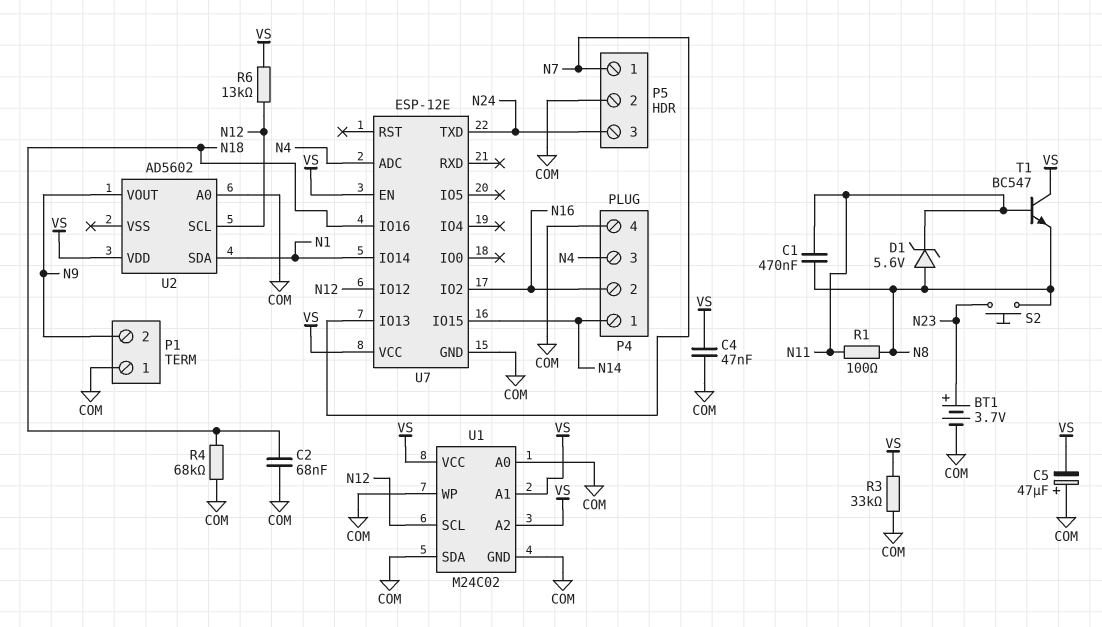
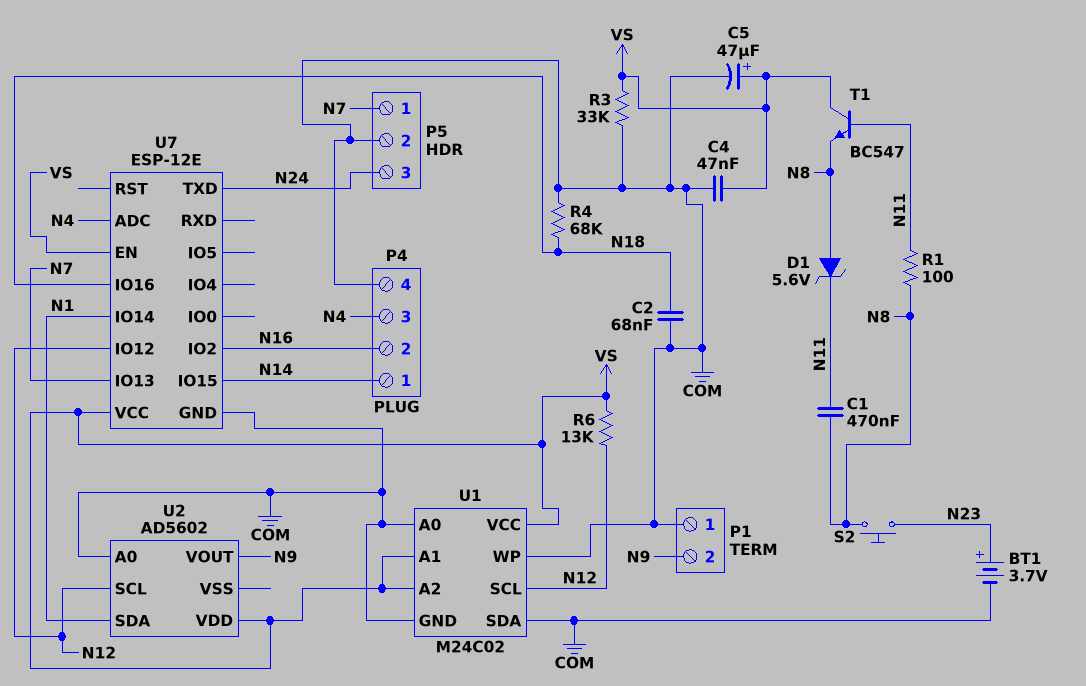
C5: 47uF (plus COM, minus VS) -> 47uF (plus VS, minus COM)

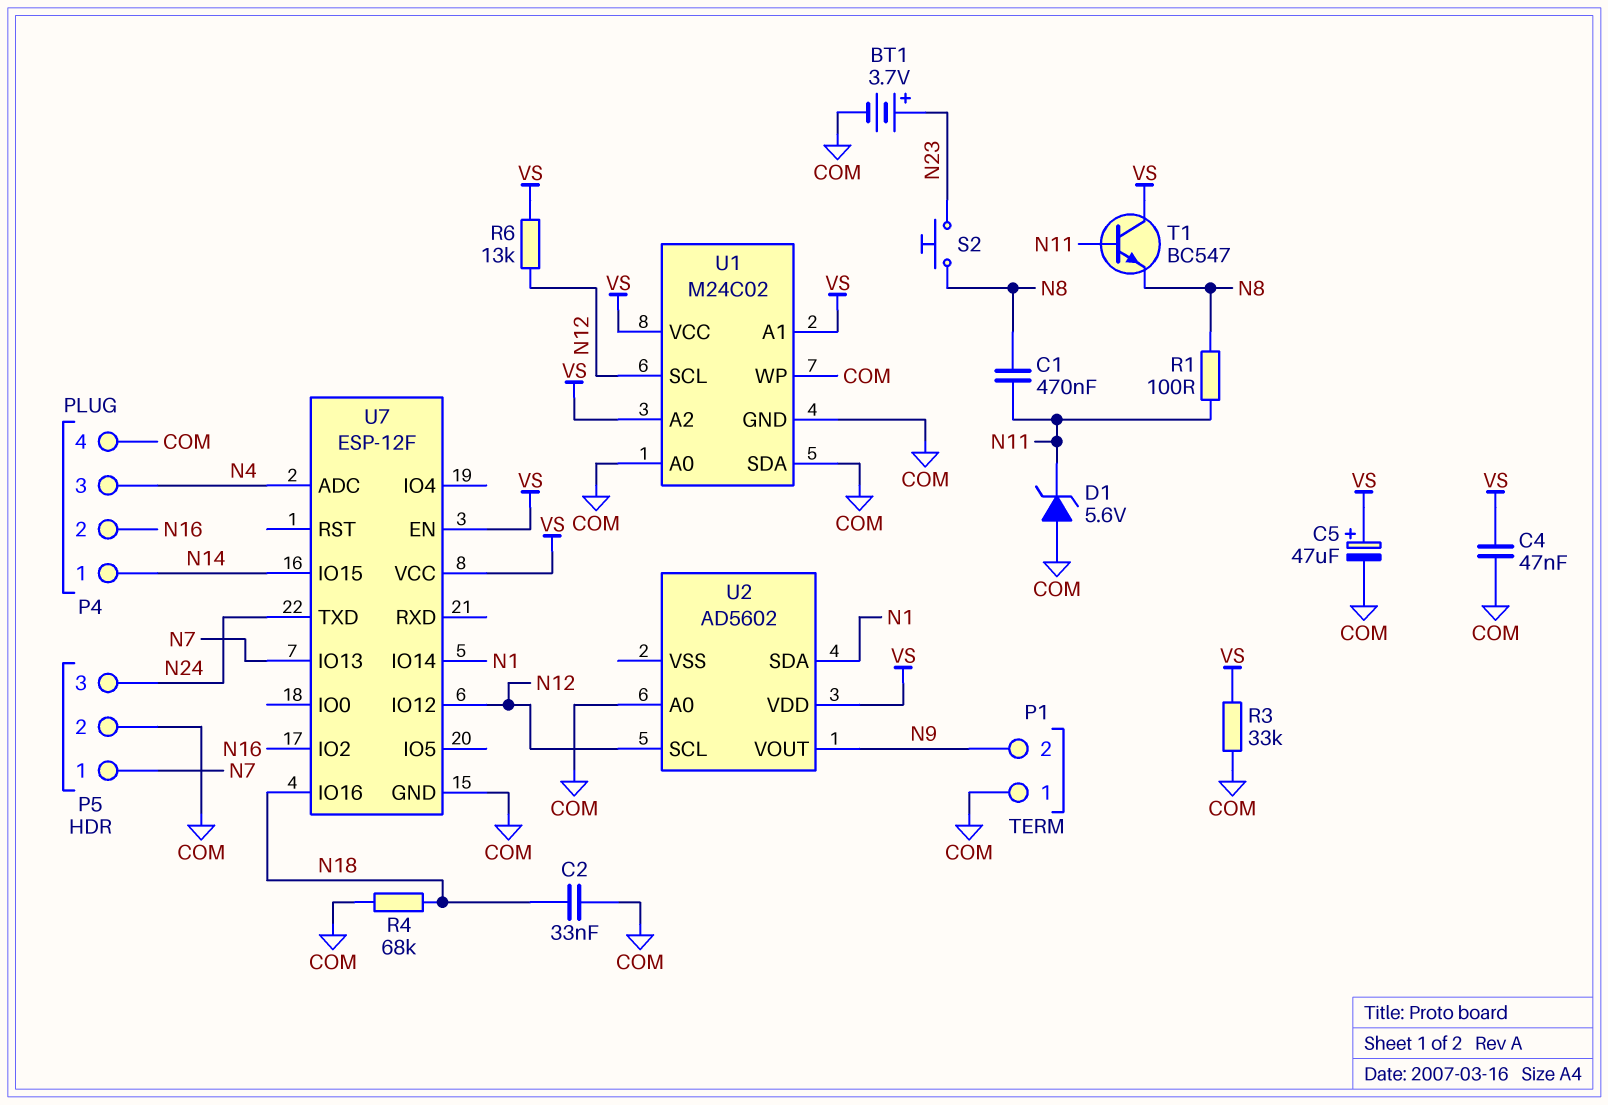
C2: 68nF (COM, N18) -> 33nF (COM, N18)
D1: zener 5.6V (A N8, K N11) -> zener 5.6V (A COM, K N11)
U7: ESP-12E -> ESP-12F

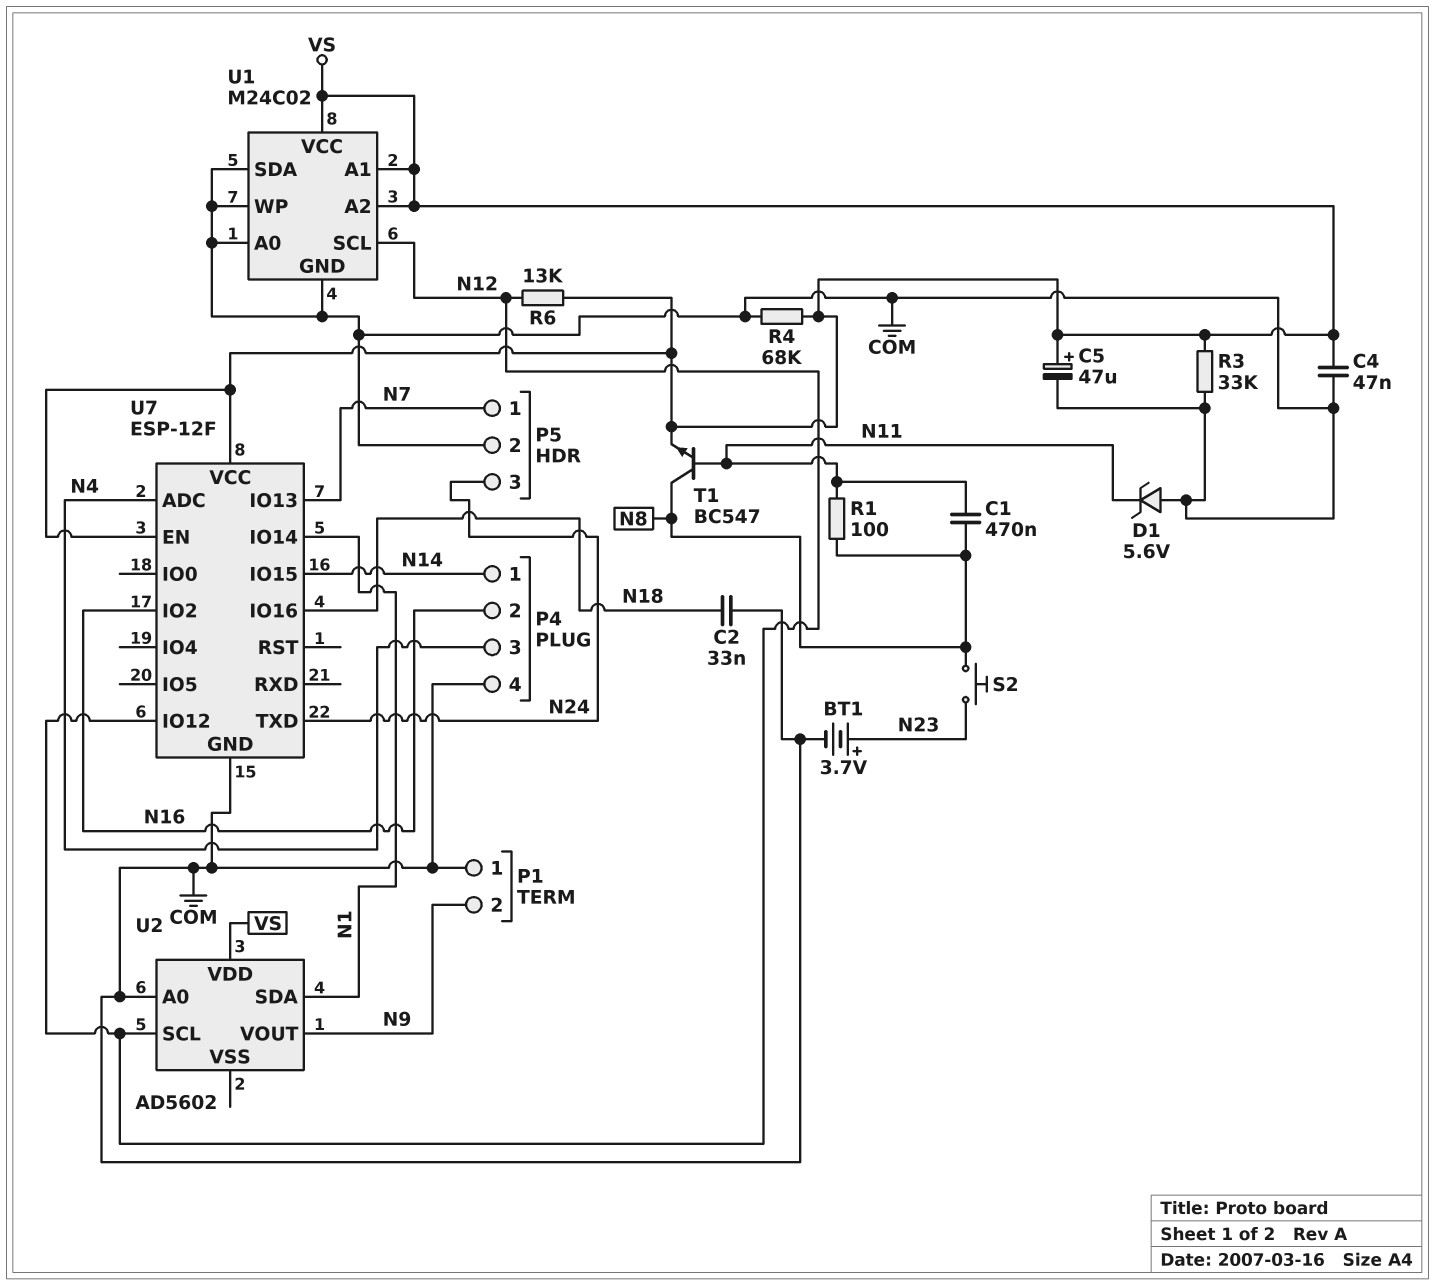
R4: 68k (COM, N18) -> 68k (COM, VS)
T1: NPN BC547 (B N11, C VS, E N8) -> NPN BC547 (B N11, C N8, E VS)

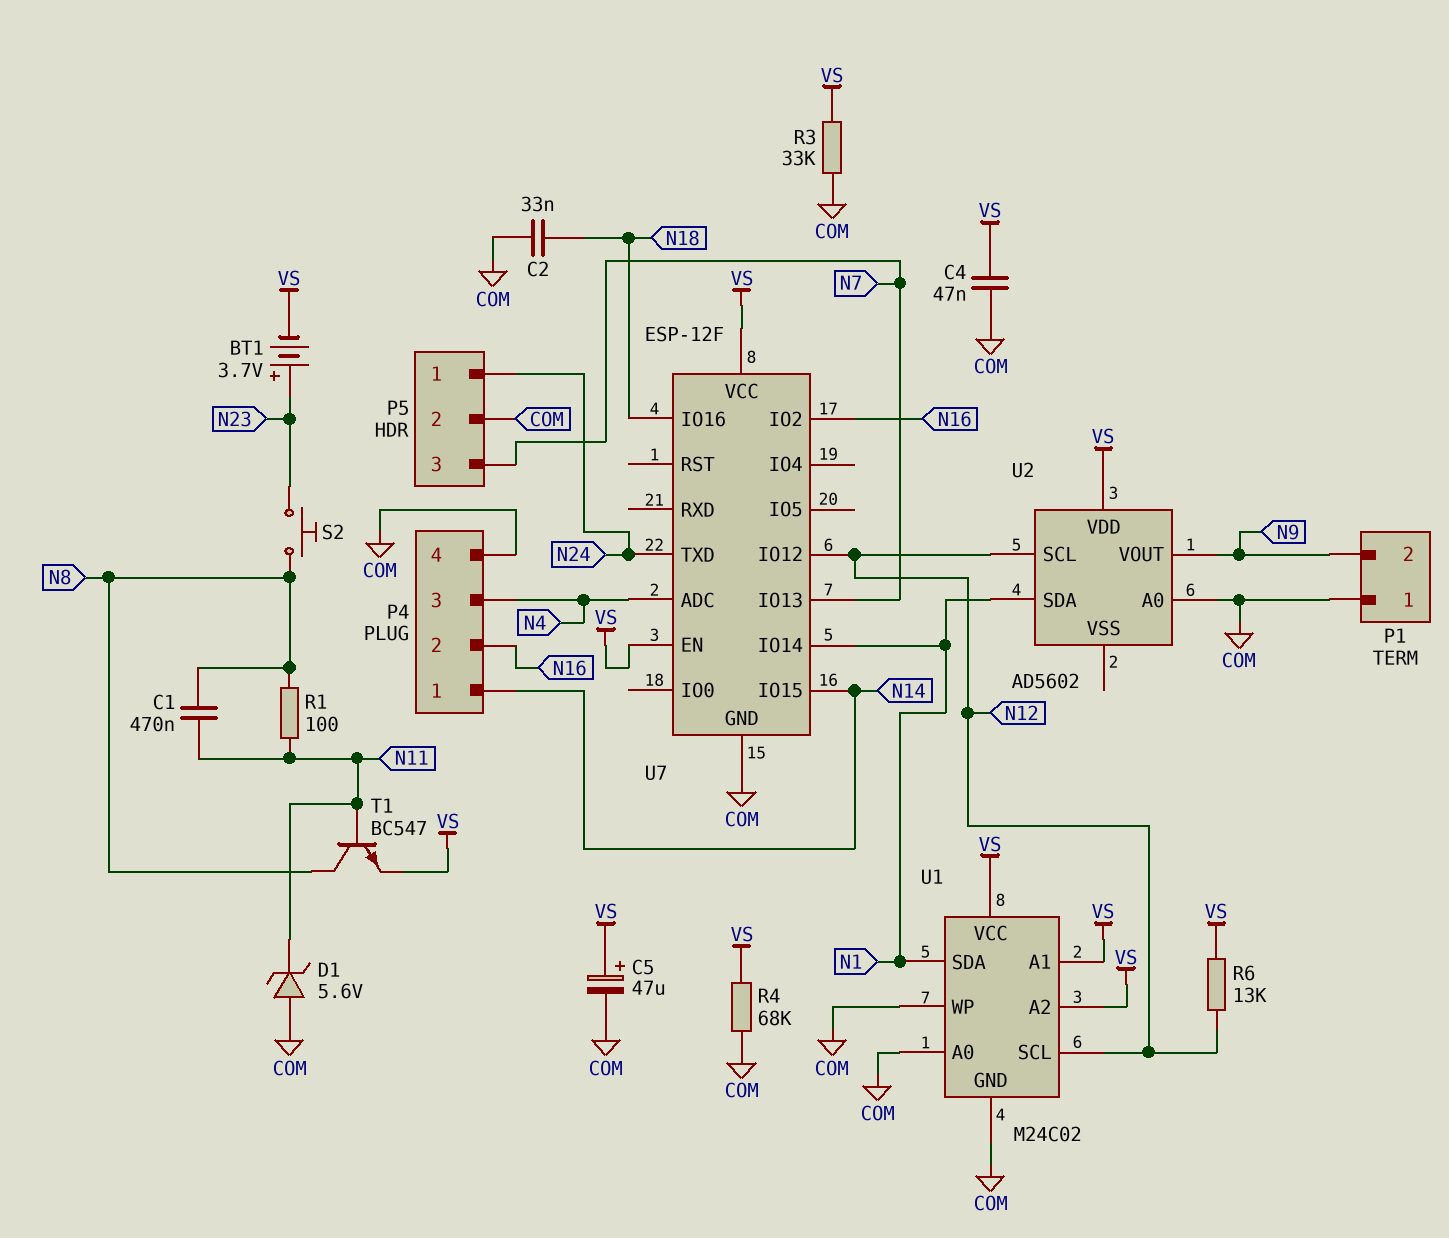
BT1: 3.7V (plus N23, minus COM) -> 3.7V (plus N23, minus VS)
P5 pin 1: N7 -> N24
P5 pin 3: N24 -> N7
U1 pin SDA: COM -> N1

